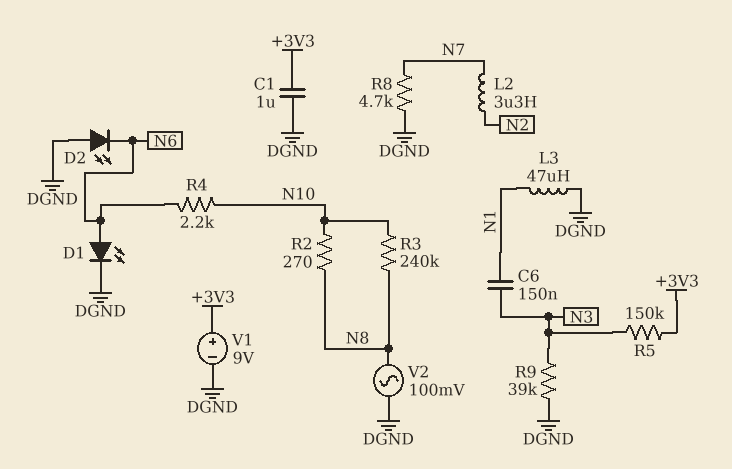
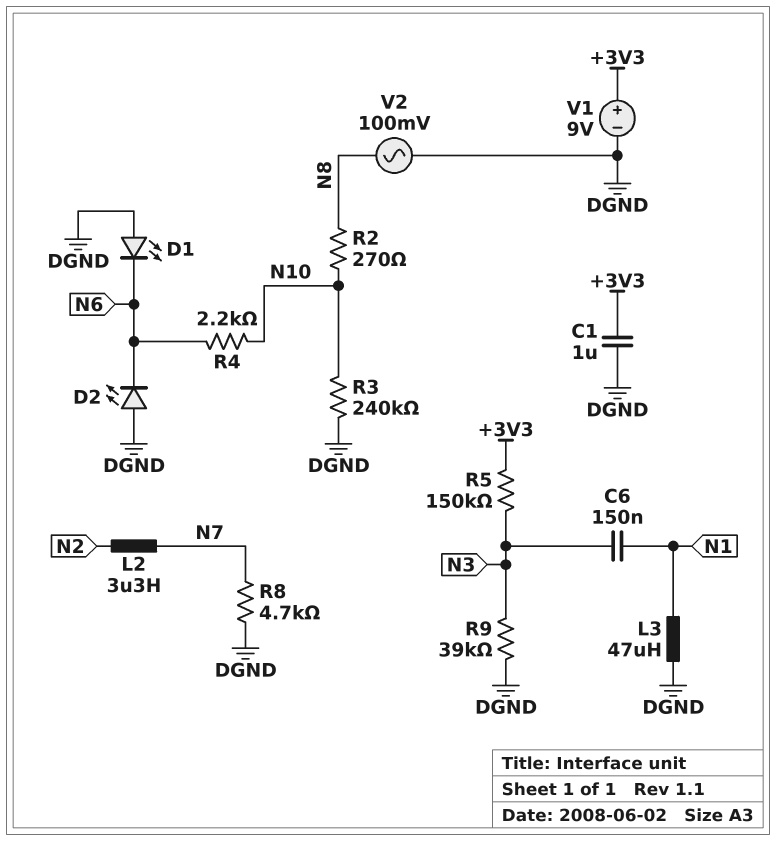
D1: LED (A N6, K DGND) -> LED (A DGND, K N6)
R3: 240k (N8, N10) -> 240k (DGND, N10)

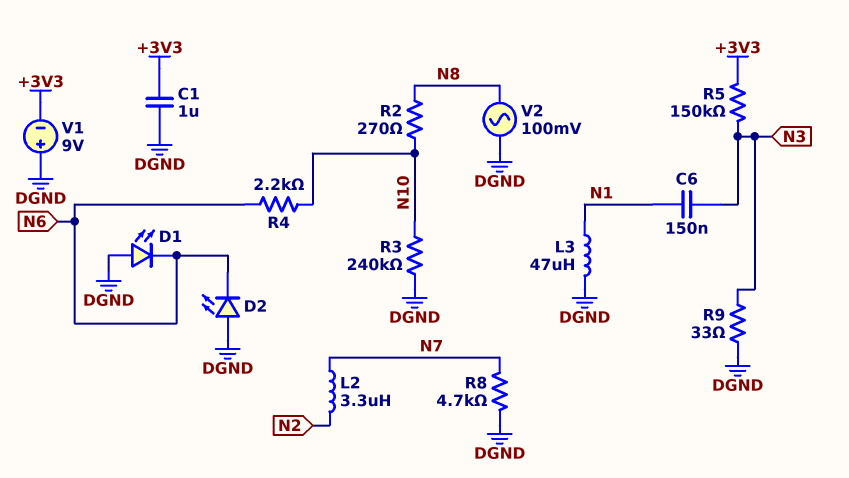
R9: 39k (DGND, N3) -> 33 (DGND, N3)
V1: 9V (plus +3V3, minus DGND) -> 9V (plus DGND, minus +3V3)

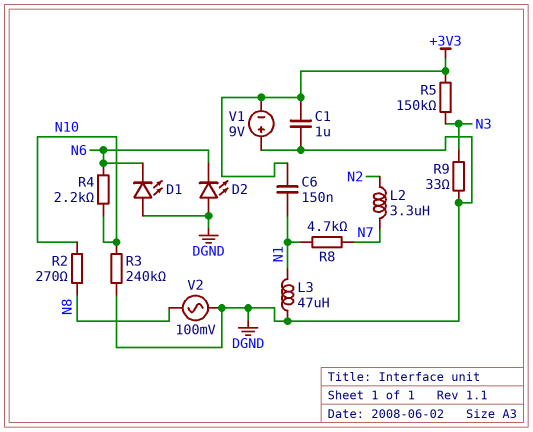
C6: 150nF (N1, N3) -> 150nF (+3V3, N1)
R8: 4.7k (DGND, N7) -> 4.7k (N1, N7)

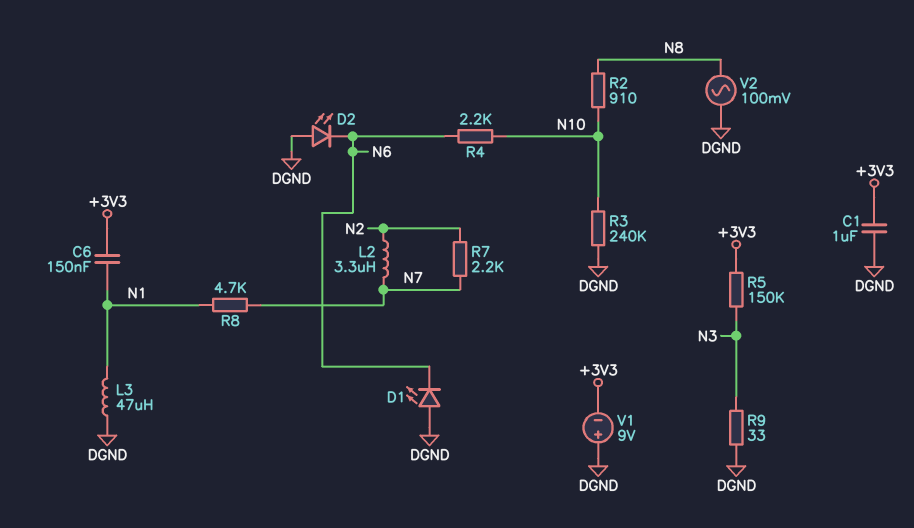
R2: 270 (N8, N10) -> 910 (N8, N10)
R7: none -> 2.2k (N2, N7)

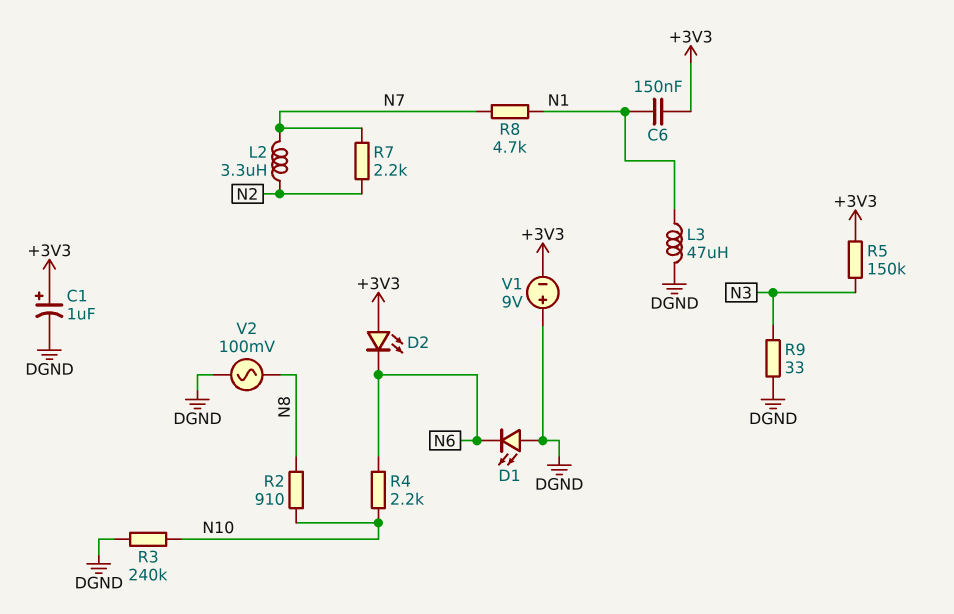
C1: 1uF (+3V3, DGND) -> 1uF (plus +3V3, minus DGND)
D2: LED (A DGND, K N6) -> LED (A +3V3, K N6)

